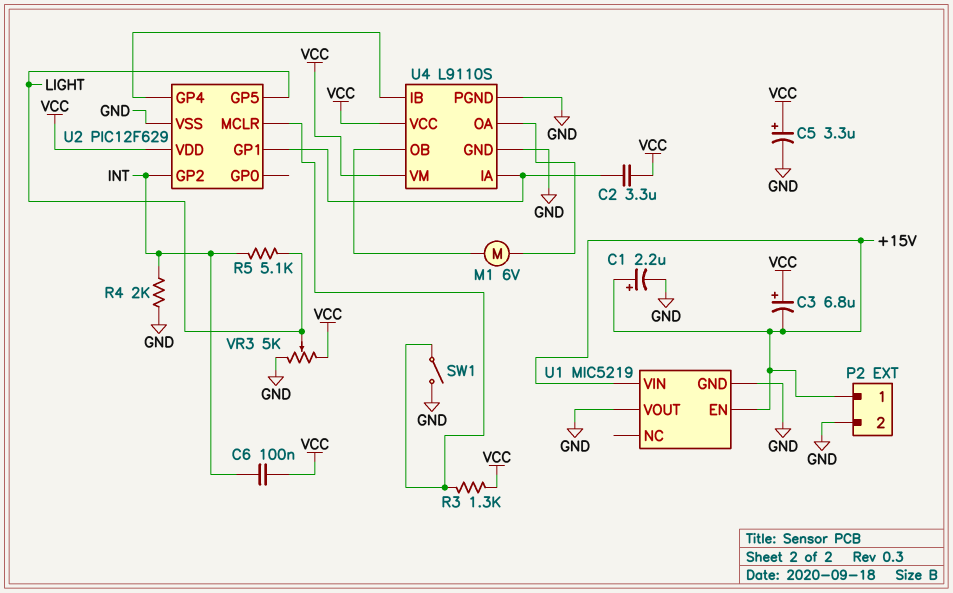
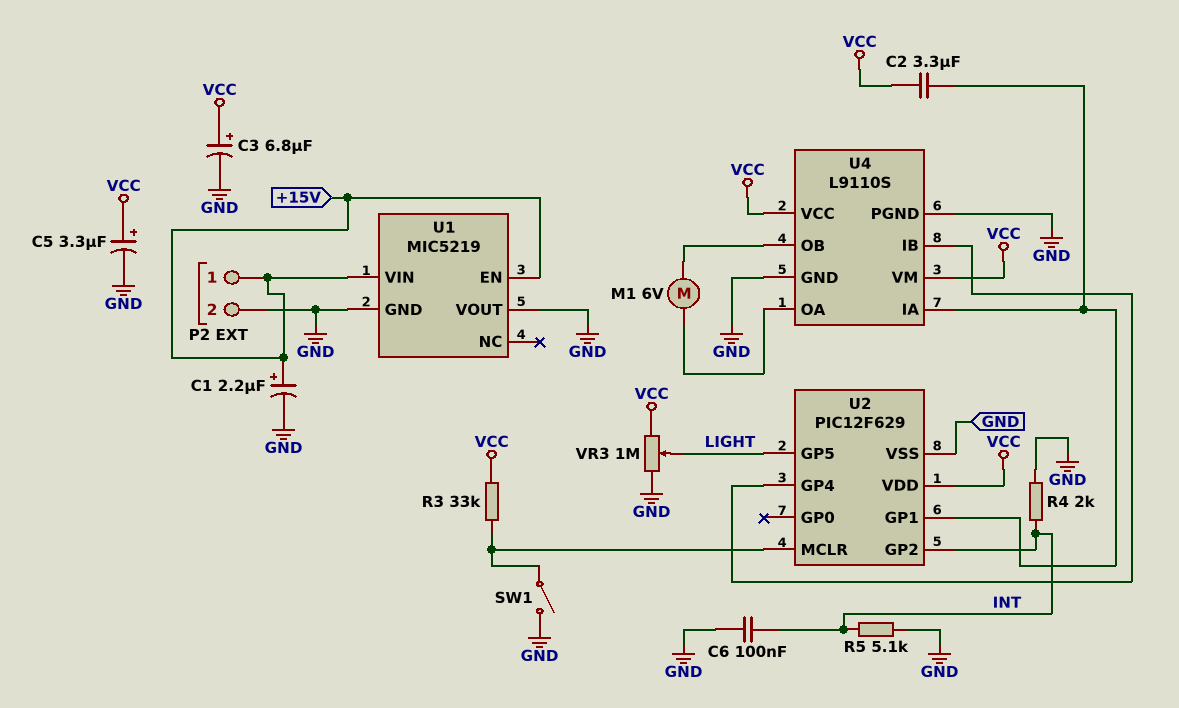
C3: 6.8uF (plus VCC, minus +15V) -> 6.8uF (plus VCC, minus GND)
C6: 100nF (INT, VCC) -> 100nF (GND, INT)
R3: 1.3k (U2/MCLR, VCC) -> 33k (U2/MCLR, VCC)
R5: 5.1k (INT, LIGHT) -> 5.1k (GND, INT)
VR3: 5k (GND, VCC, wiper LIGHT) -> 1M (GND, VCC, wiper LIGHT)

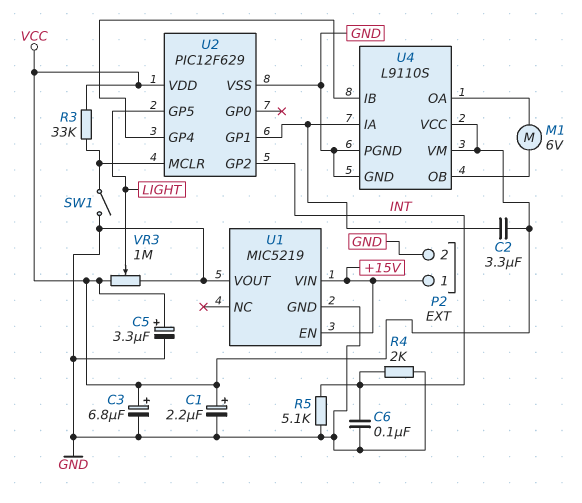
C1: 2.2uF (plus +15V, minus GND) -> 2.2uF (plus VCC, minus GND)

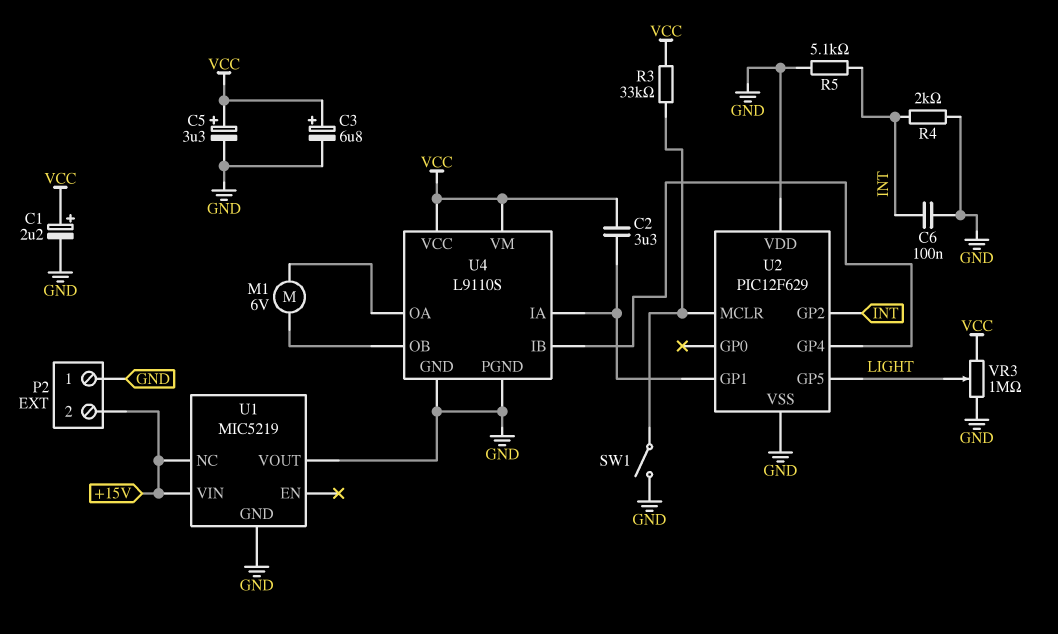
P2 pin 1: +15V -> GND
P2 pin 2: GND -> +15V
U1 pin EN: +15V -> none
U1 pin NC: none -> +15V
U2 pin VDD: VCC -> GND

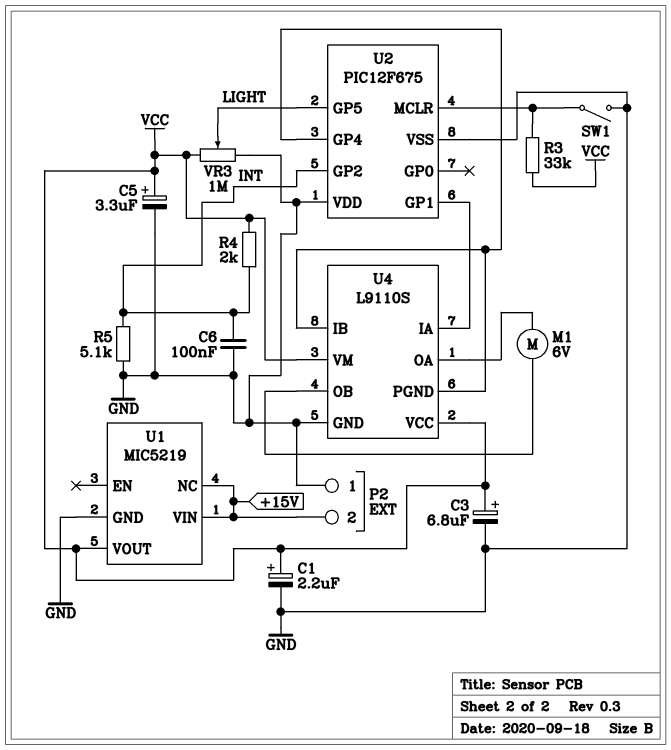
C2: 3.3uF (U2/GP1, VCC) -> none
R4: 2k (GND, INT) -> 2k (INT, VCC)
U1 pin VOUT: GND -> VCC
U2: PIC12F629 -> PIC12F675
U4 pin PGND: GND -> U2/GP4

